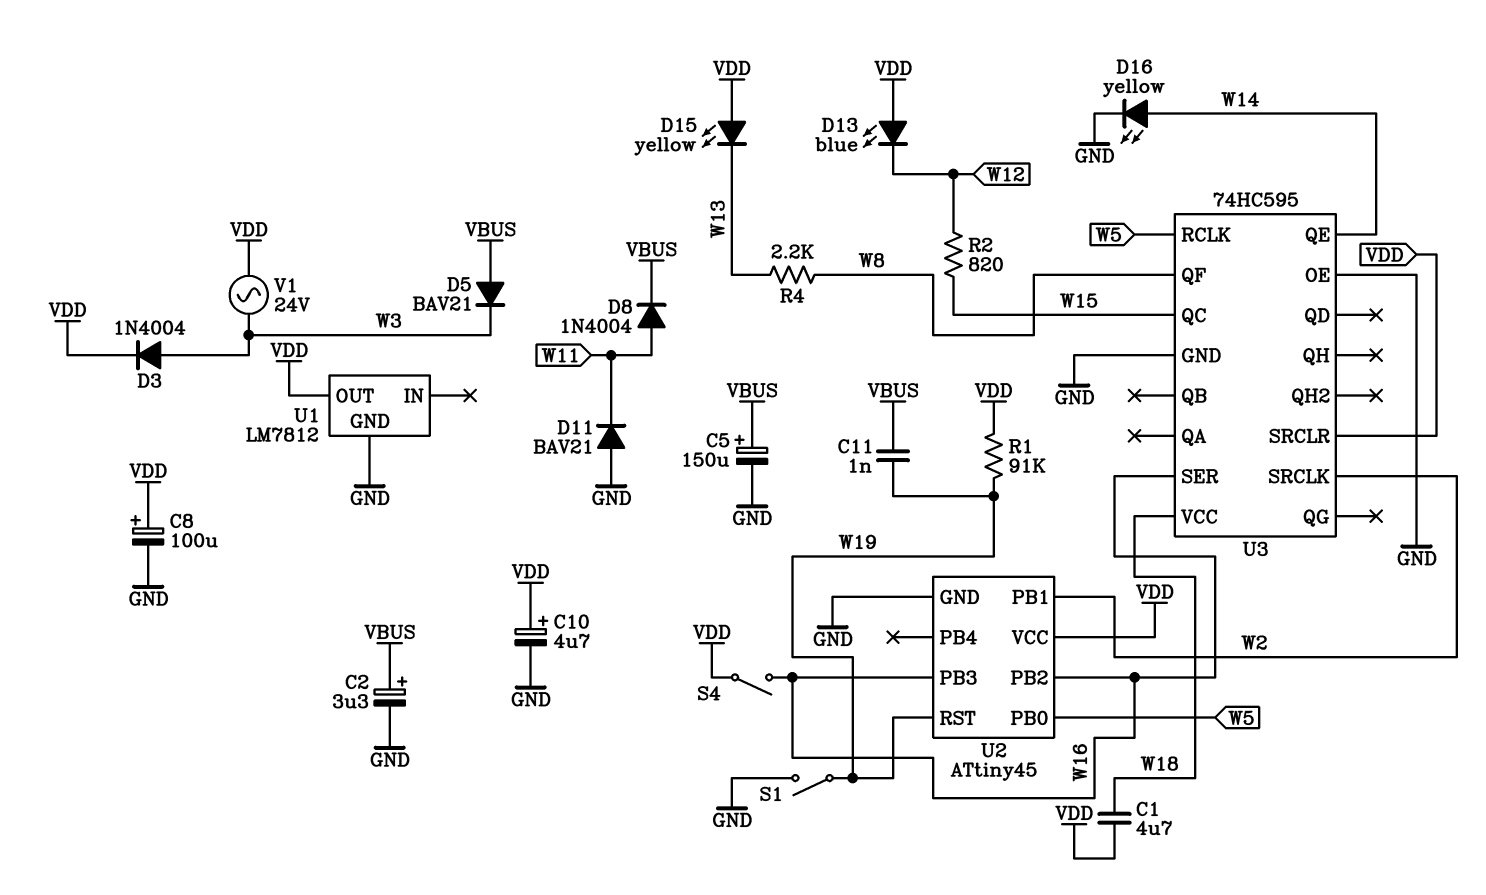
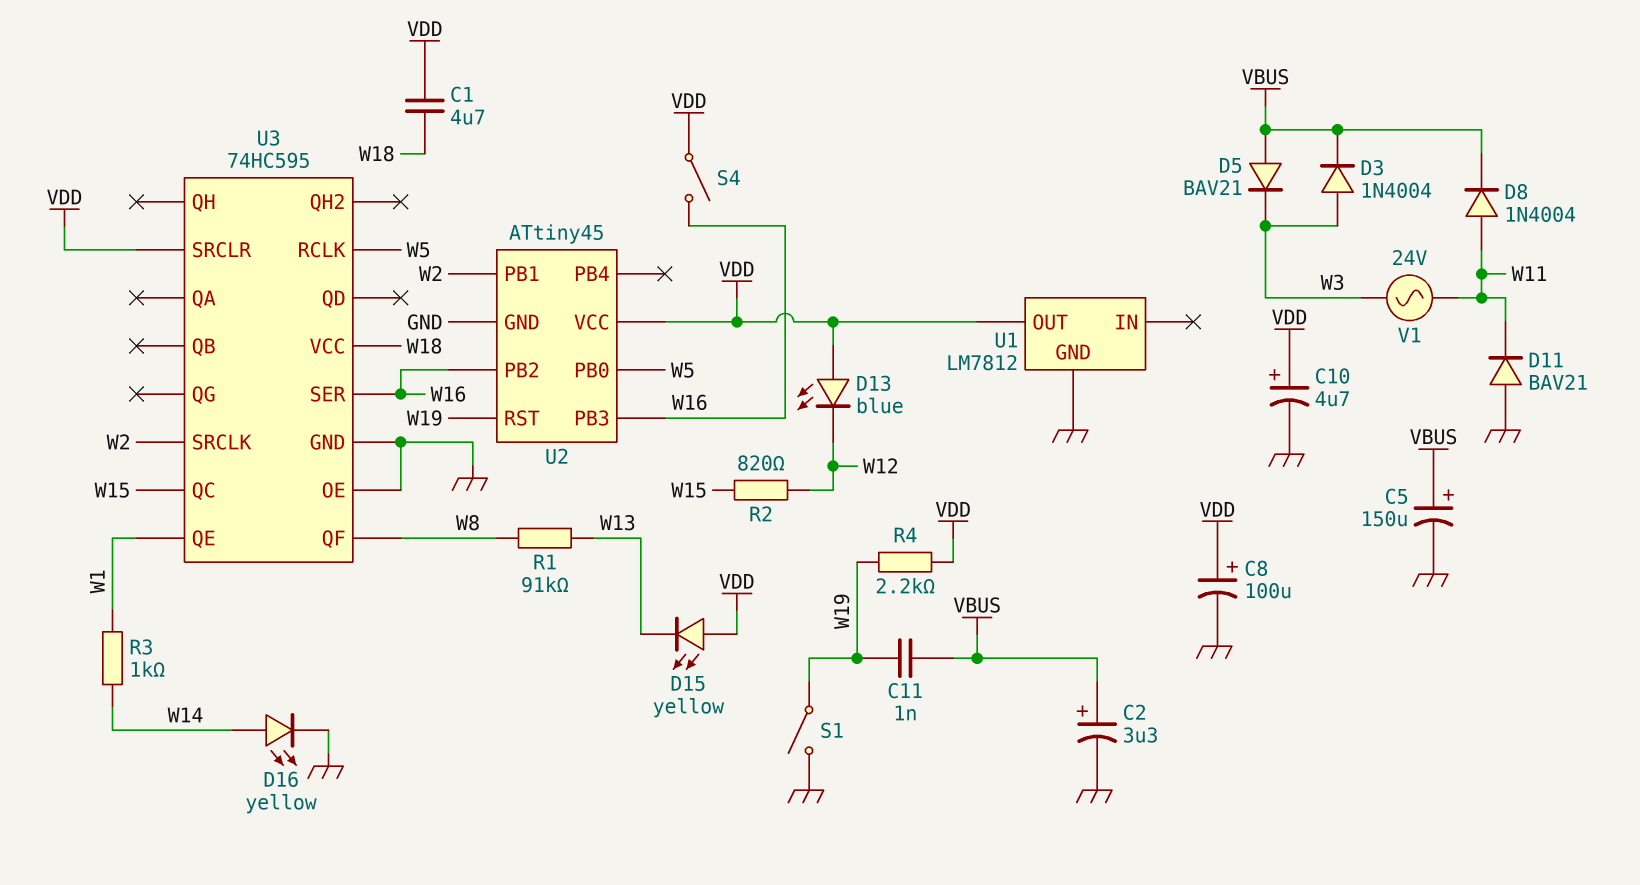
D3: diode 1N4004 (A W3, K VDD) -> diode 1N4004 (A W3, K VBUS)
R1: 91k (VDD, W19) -> 91k (W8, W13)
R3: none -> 1k (W1, W14)
R4: 2.2k (W8, W13) -> 2.2k (VDD, W19)
U3 pin QE: W14 -> W1
V1: AC 24V (VDD, W3) -> AC 24V (W3, W11)

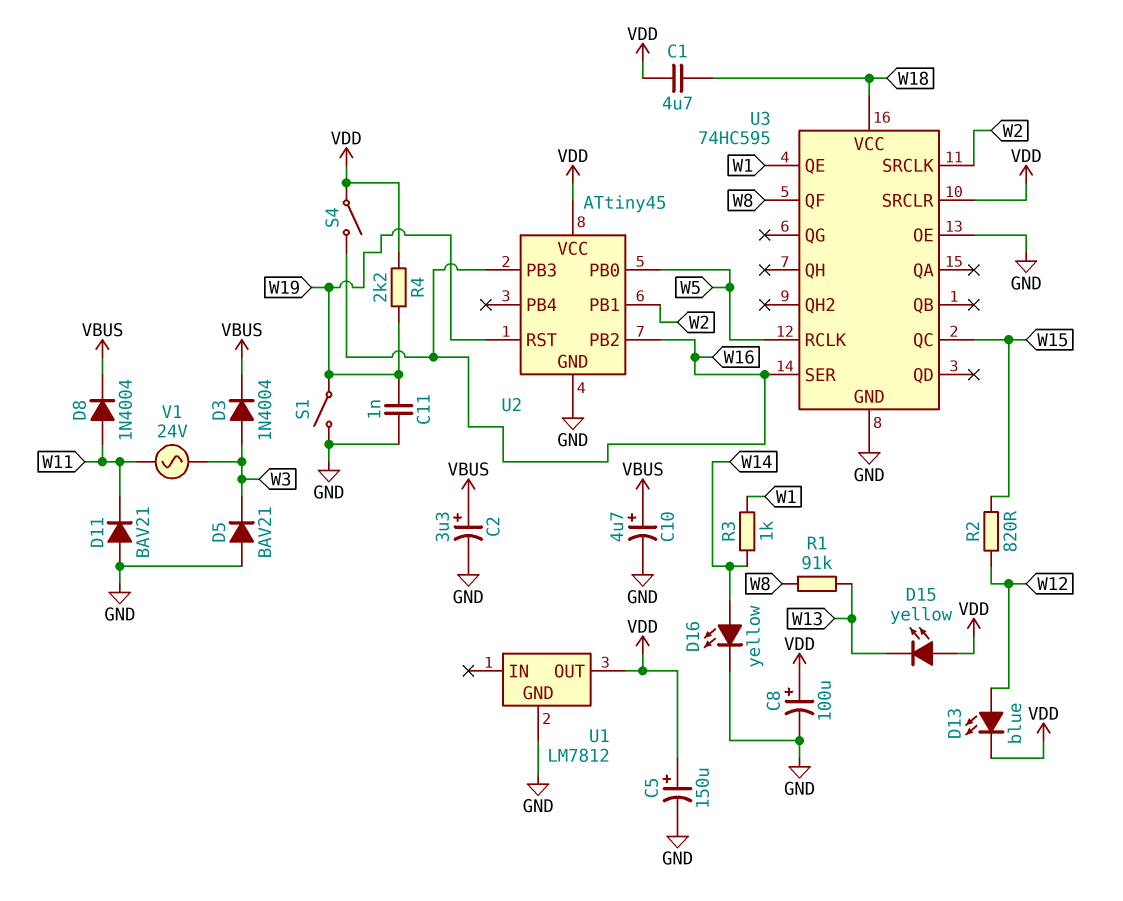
C5: 150uF (plus VBUS, minus GND) -> 150uF (plus VDD, minus GND)
C10: 4.7uF (plus VDD, minus GND) -> 4.7uF (plus VBUS, minus GND)
C11: 1nF (VBUS, W19) -> 1nF (GND, W19)
D5: diode BAV21 (A VBUS, K W3) -> diode BAV21 (A GND, K W3)
D13: LED blue (A VDD, K W12) -> LED blue (A W12, K VDD)

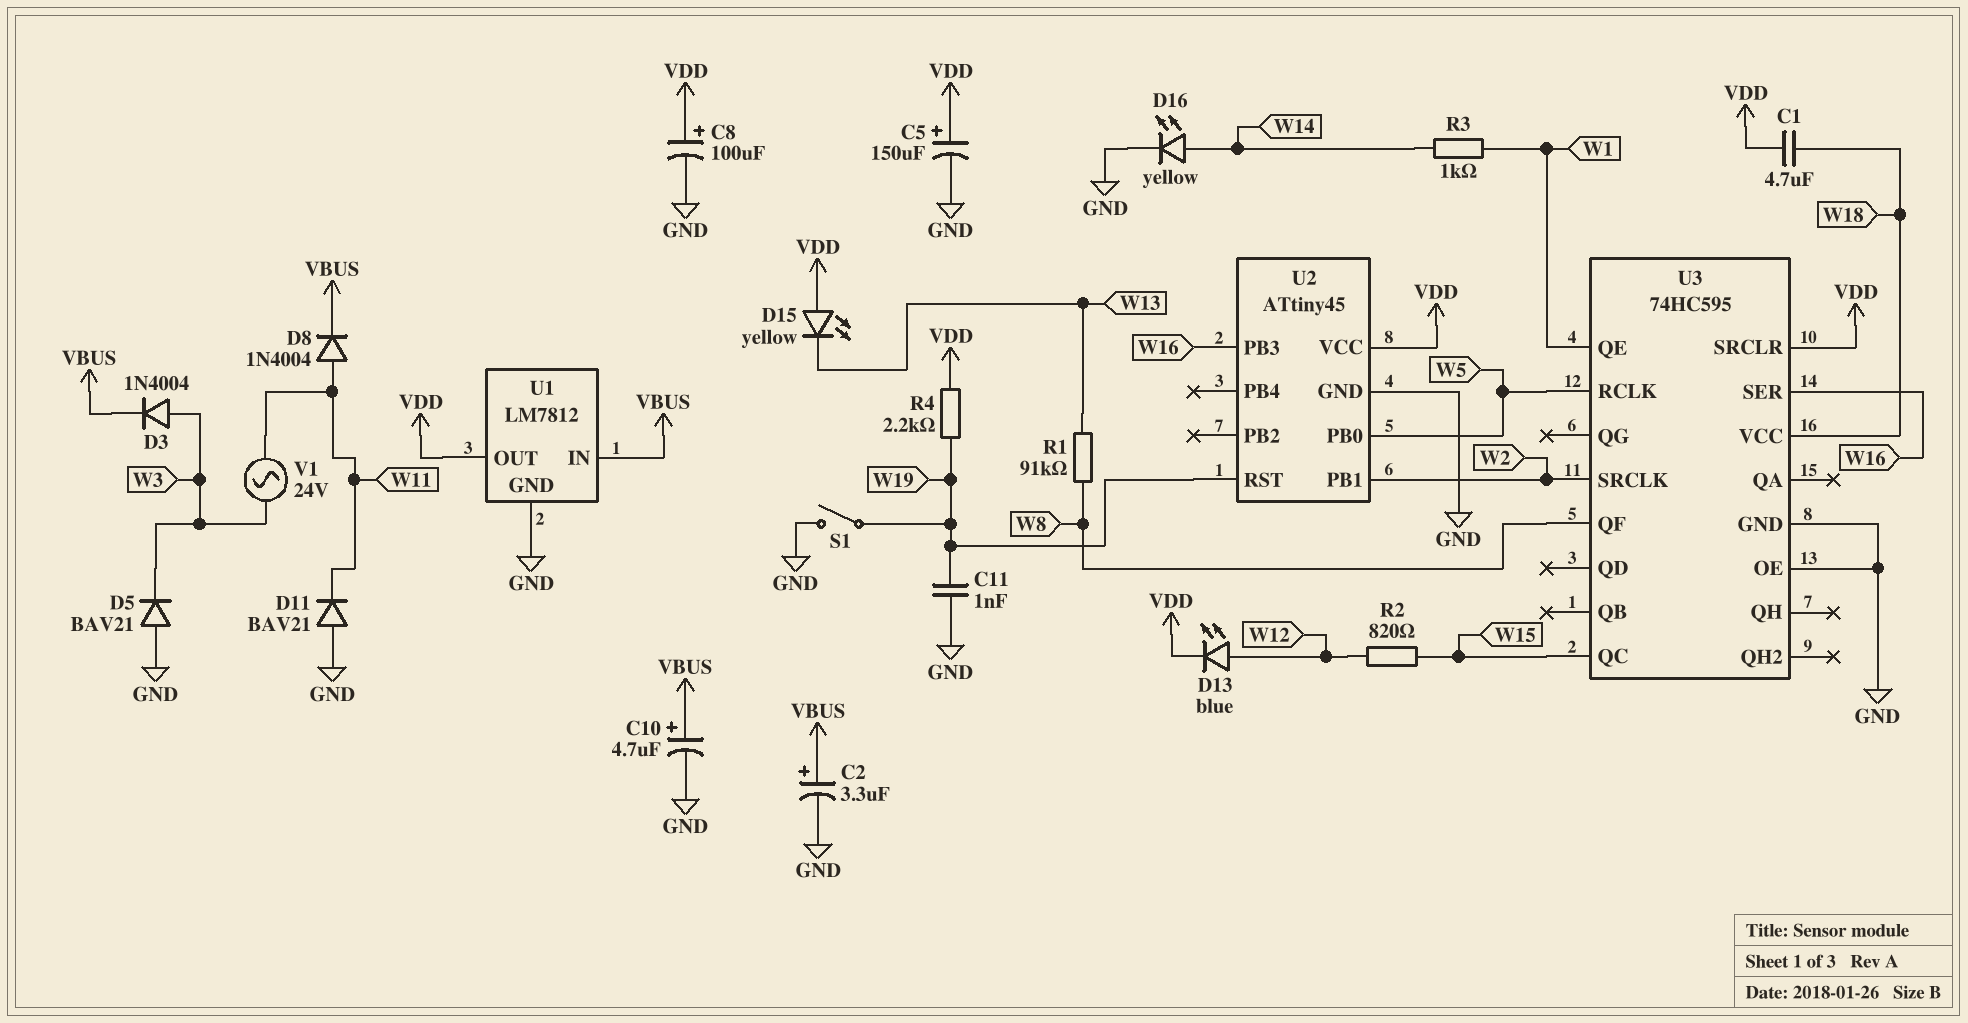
S4: switch (VDD, W16) -> none
U1 pin IN: none -> VBUS
U2 pin PB2: W16 -> none

